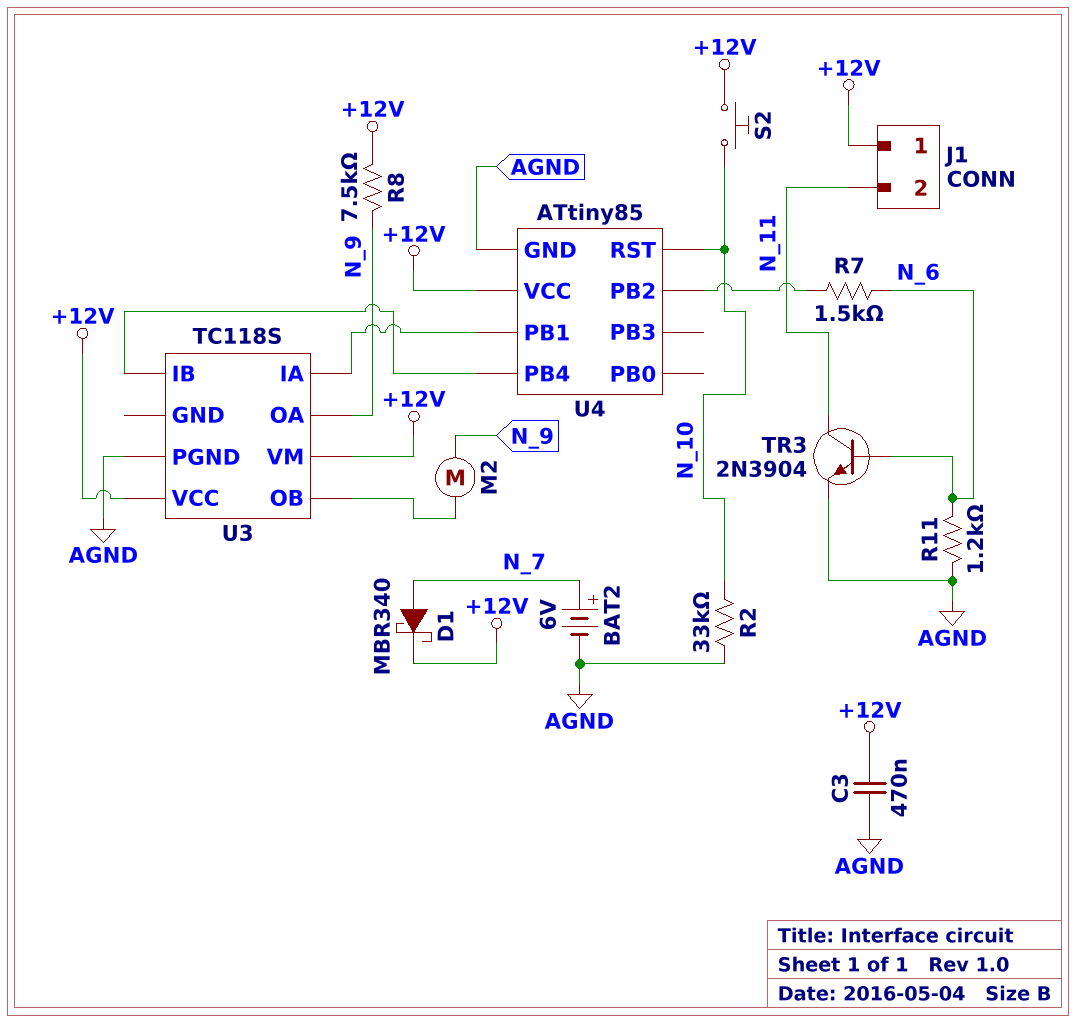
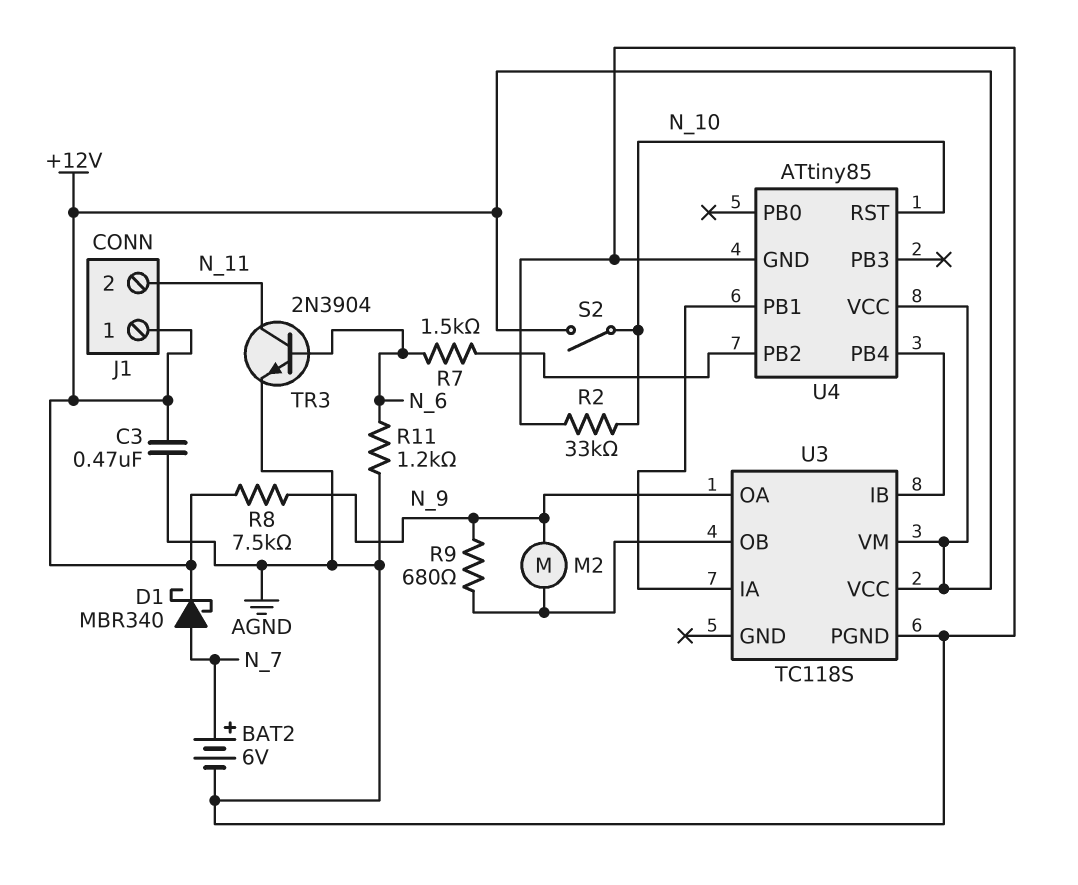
R9: none -> 680 (N_9, U3/OB)
S2: button (+12V, N_10) -> switch (+12V, N_10)

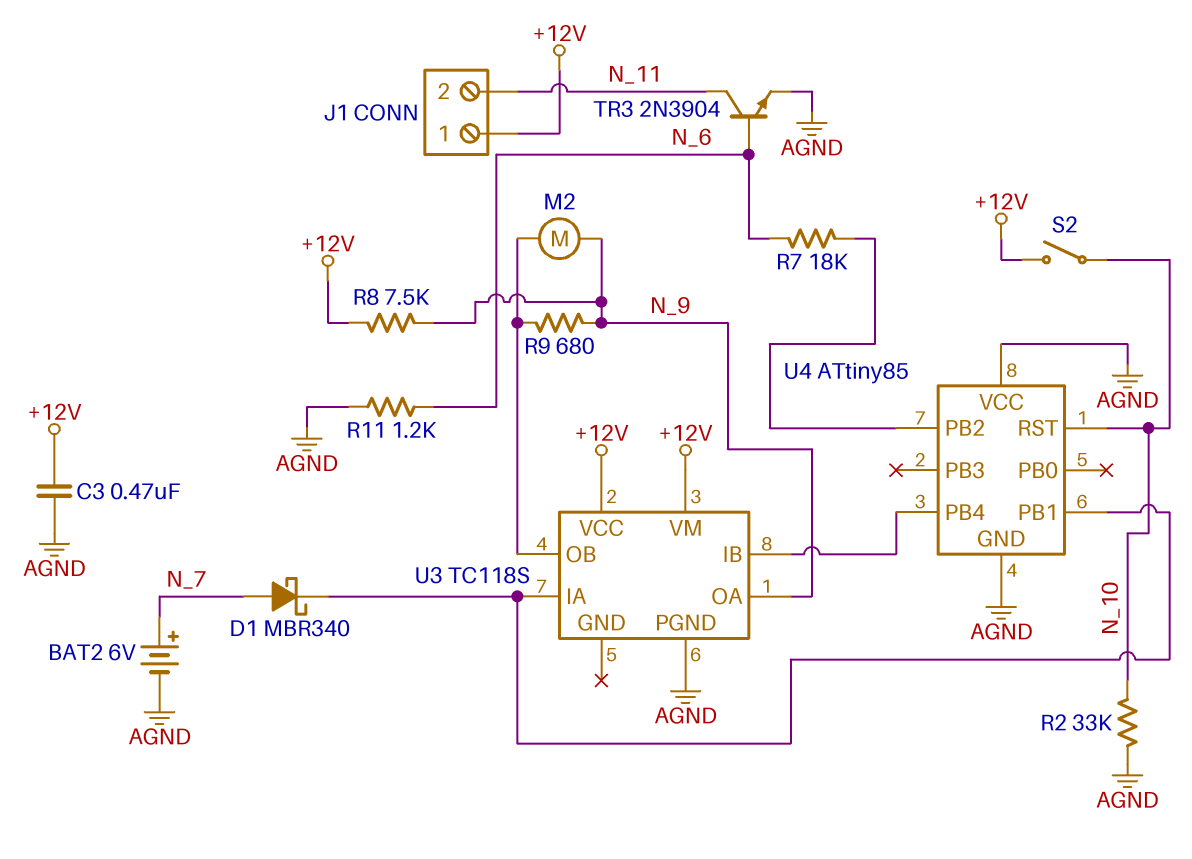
D1: schottky MBR340 (A N_7, K +12V) -> schottky MBR340 (A N_7, K U3/IA)
R7: 1.5k (N_6, U4/PB2) -> 18k (N_6, U4/PB2)
U4 pin VCC: +12V -> AGND

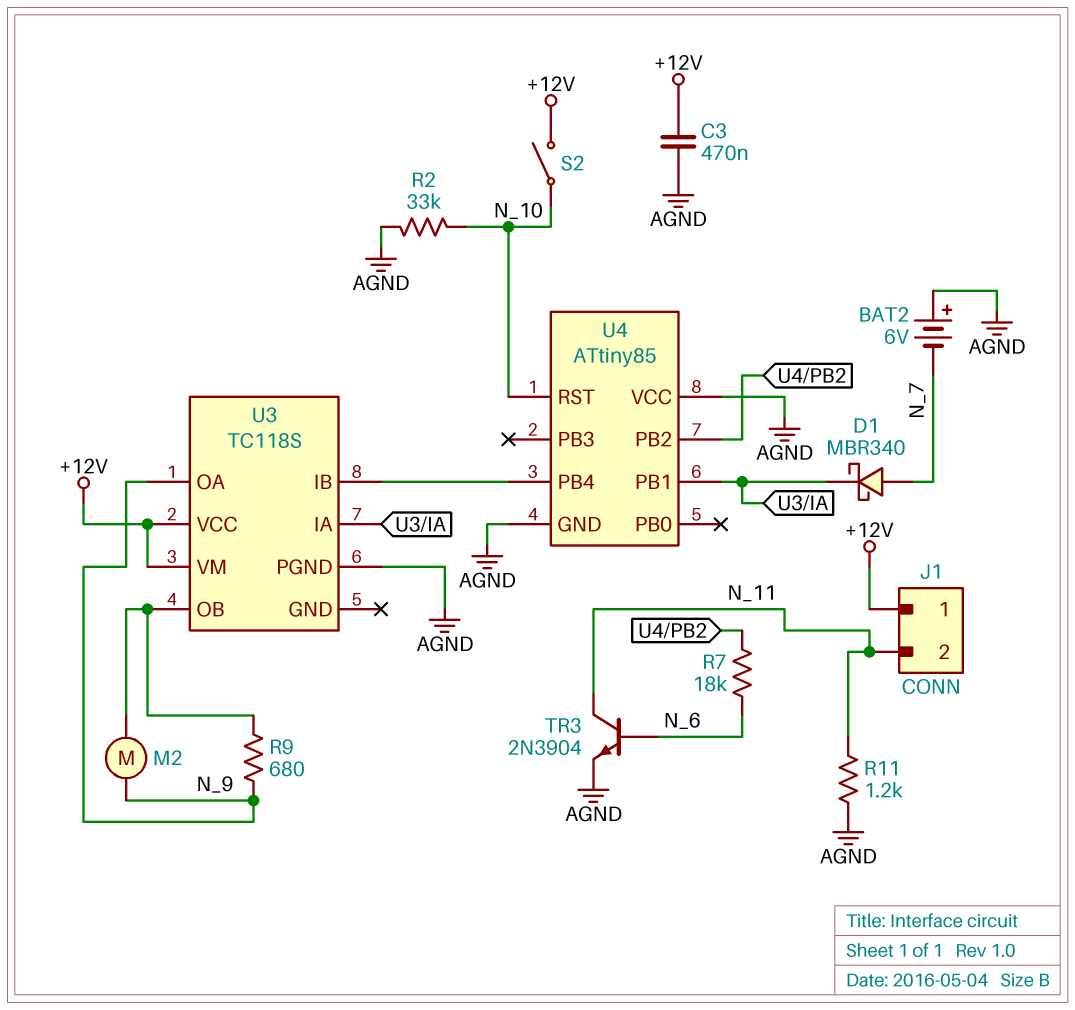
BAT2: 6V (plus N_7, minus AGND) -> 6V (plus AGND, minus N_7)
R8: 7.5k (+12V, N_9) -> none
R11: 1.2k (AGND, N_6) -> 1.2k (AGND, N_11)

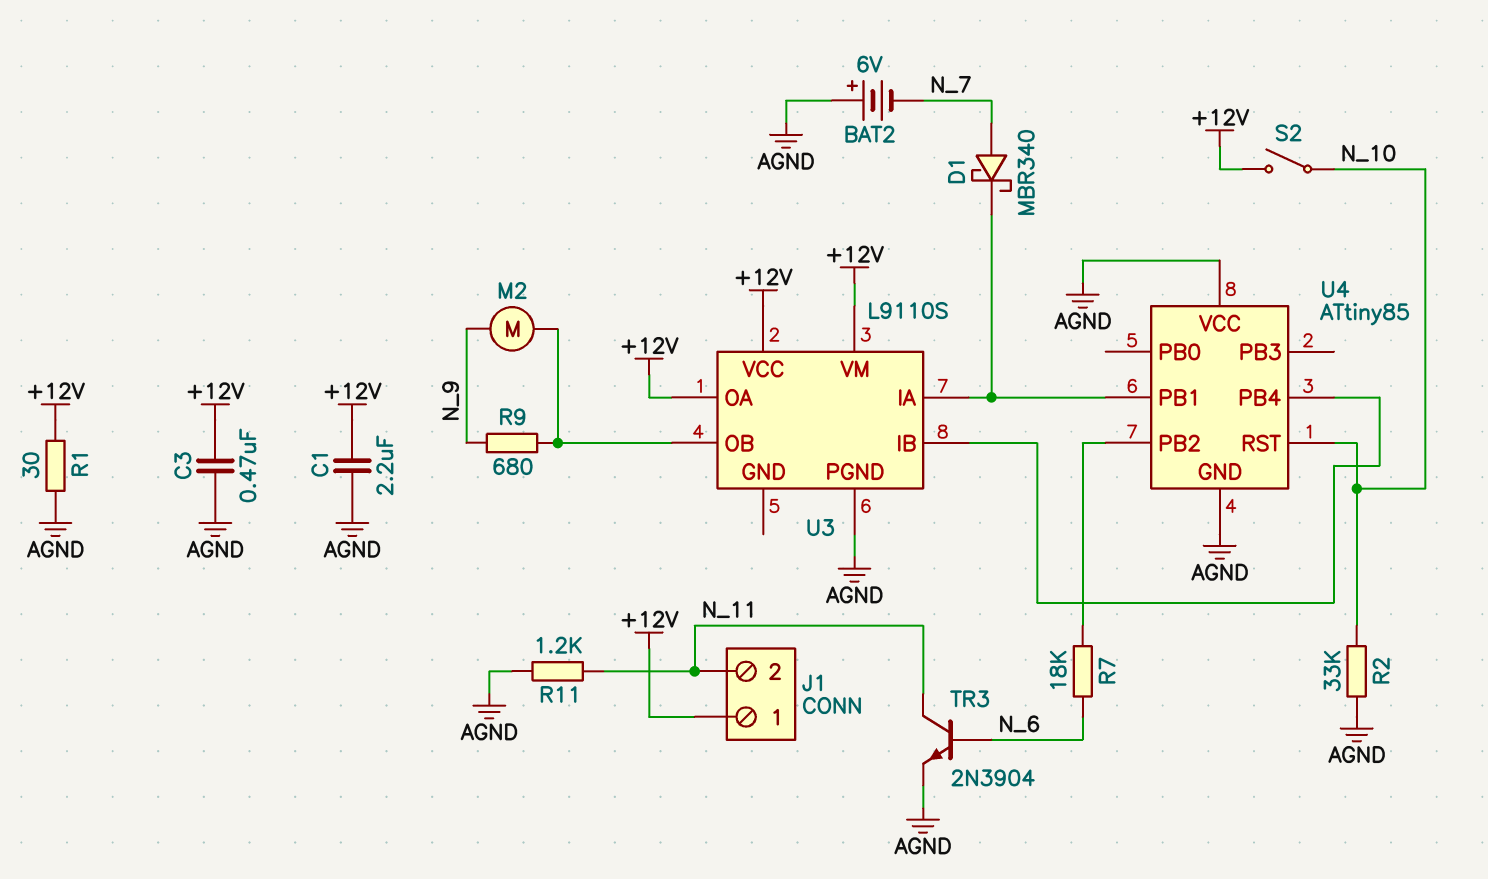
C1: none -> 2.2uF (+12V, AGND)
R1: none -> 30 (+12V, AGND)
U3: TC118S -> L9110S
U3 pin OA: N_9 -> +12V

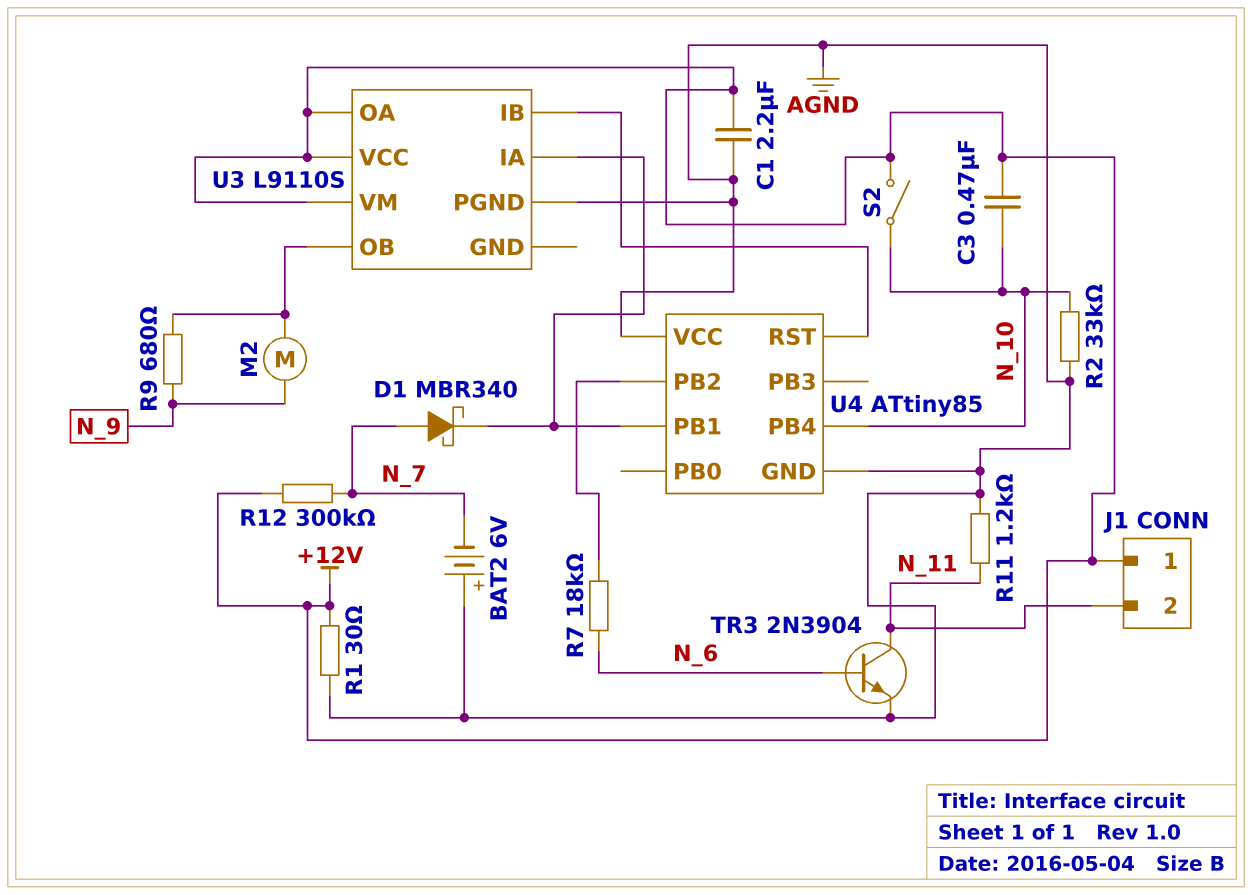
C3: 470nF (+12V, AGND) -> 470nF (+12V, N_10)
R12: none -> 300k (+12V, N_7)
U4 pin PB4: U3/IB -> N_10
U4 pin RST: N_10 -> U3/IB

